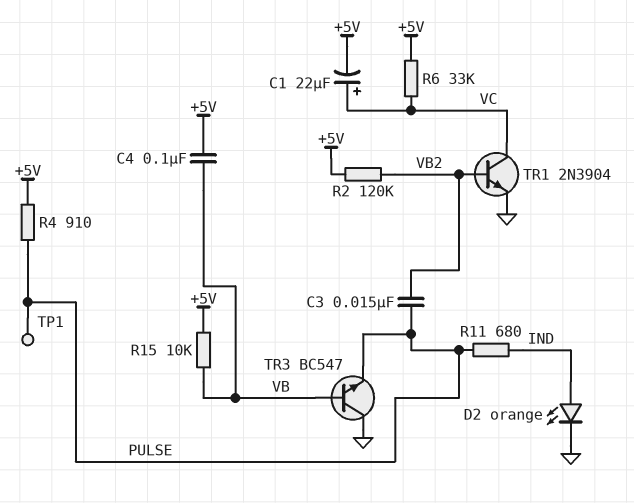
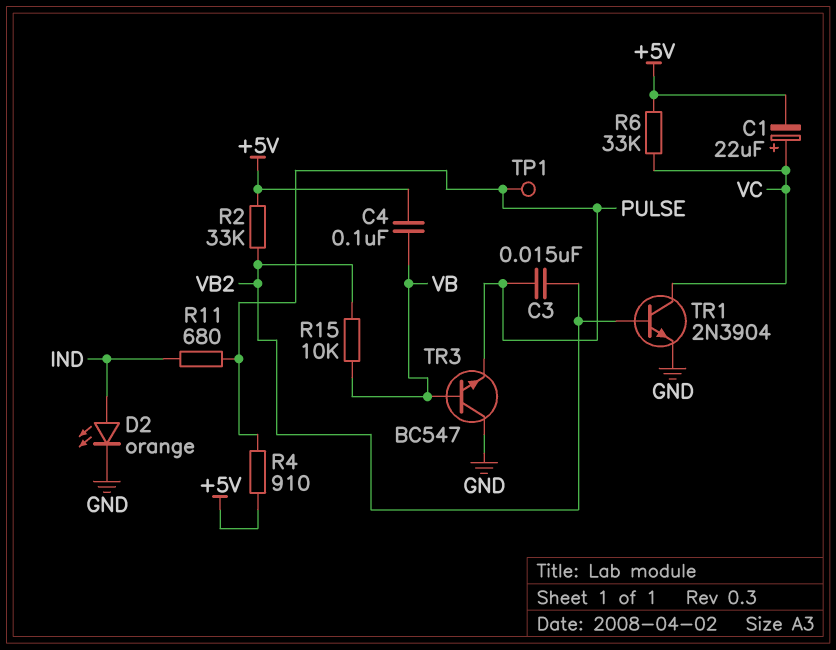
R2: 120k (+5V, VB2) -> 33k (+5V, VB2)
R15: 10k (+5V, VB) -> 10k (VB, VB2)

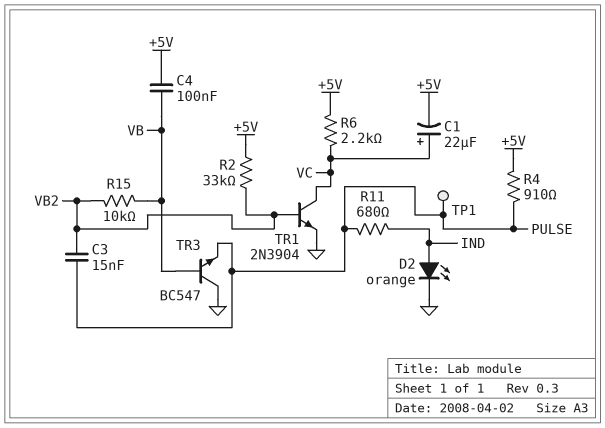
R6: 33k (+5V, VC) -> 2.2k (+5V, VC)

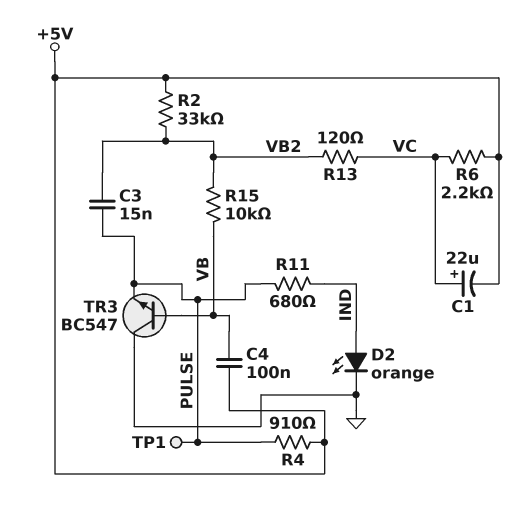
R13: none -> 120 (VB2, VC)
TR1: NPN 2N3904 (B VB2, C VC, E GND) -> none

